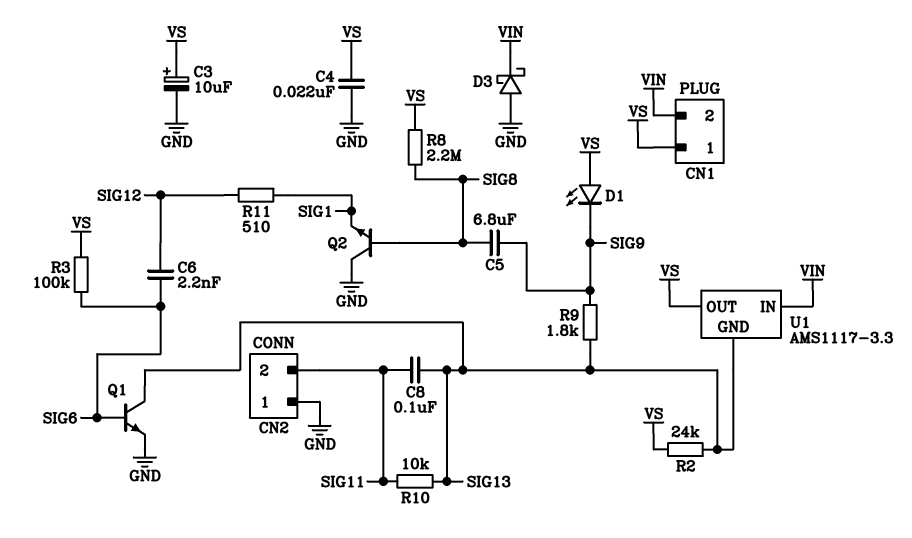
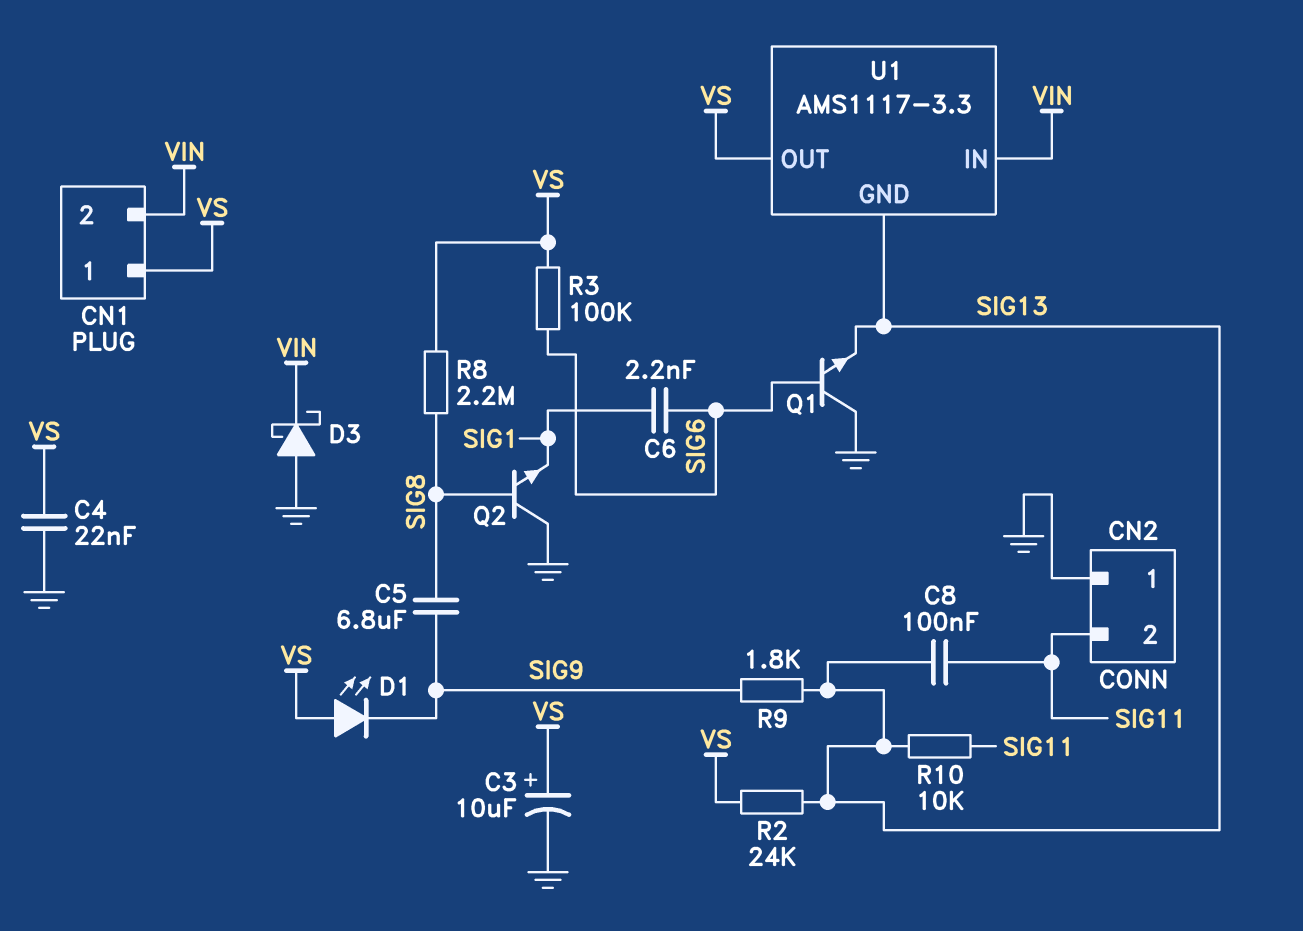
C6: 2.2nF (SIG6, SIG12) -> 2.2nF (SIG1, SIG6)
Q1: NPN (B SIG6, C SIG13, E GND) -> NPN (B SIG6, C GND, E SIG13)
R11: 510 (SIG1, SIG12) -> none

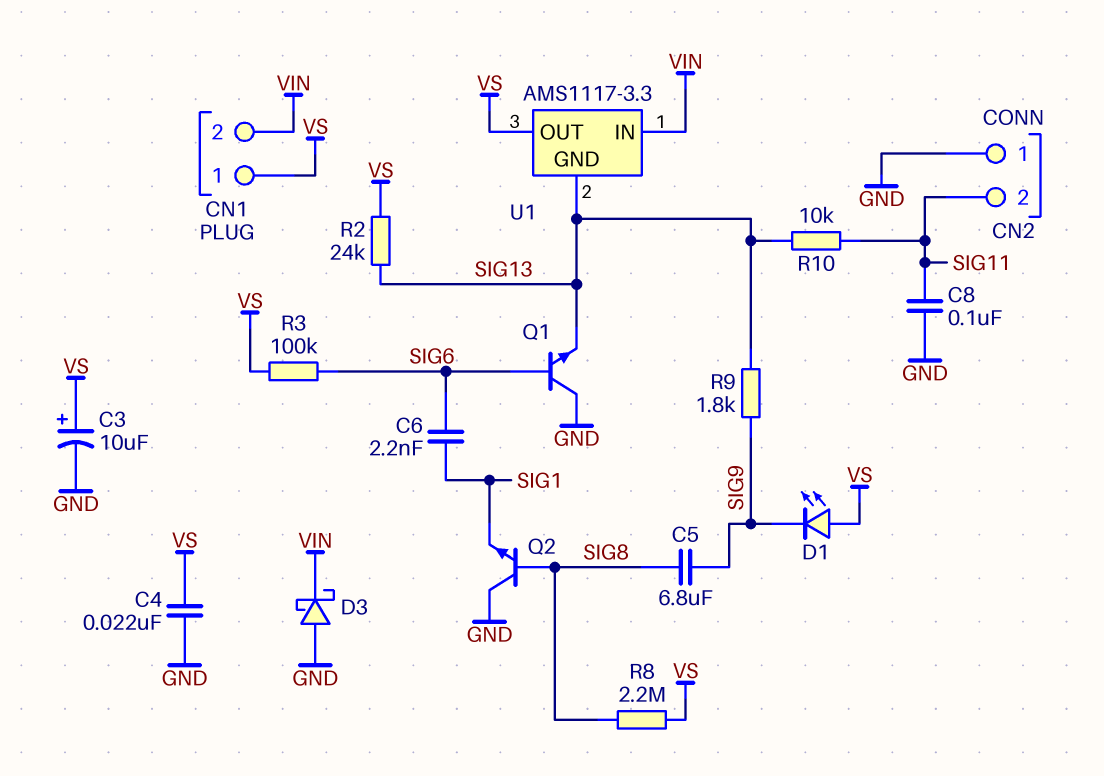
C8: 100nF (SIG11, SIG13) -> 100nF (GND, SIG11)

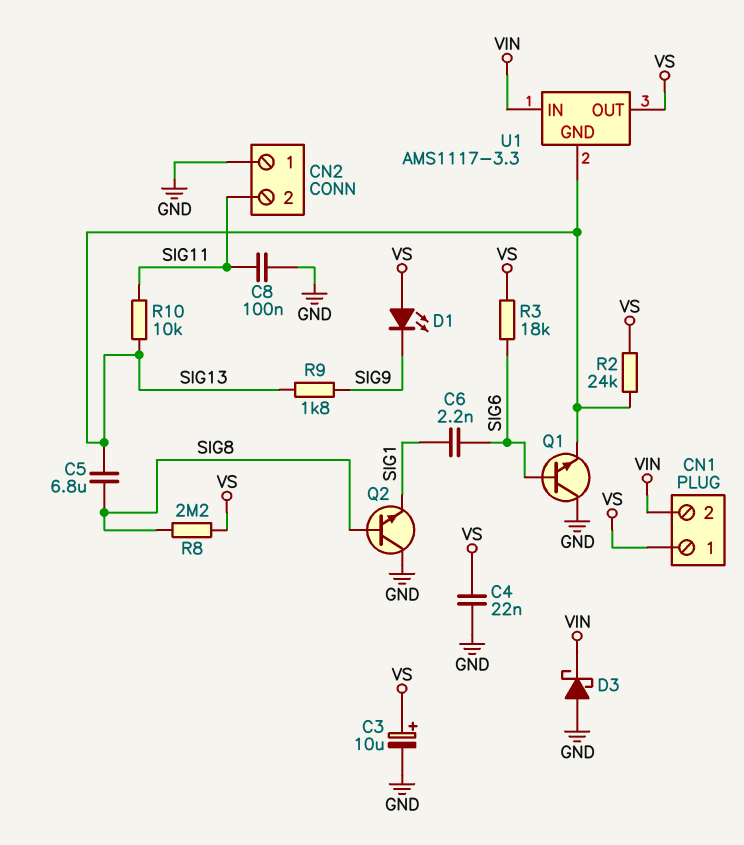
C5: 6.8uF (SIG8, SIG9) -> 6.8uF (SIG8, SIG13)
R3: 100k (SIG6, VS) -> 18k (SIG6, VS)

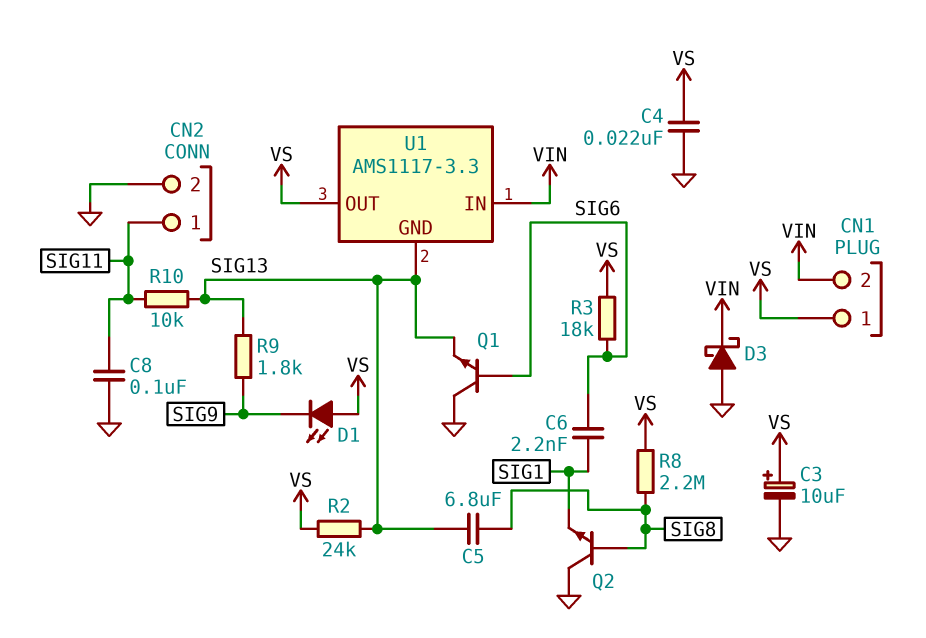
CN2 pin 1: GND -> SIG11
CN2 pin 2: SIG11 -> GND

